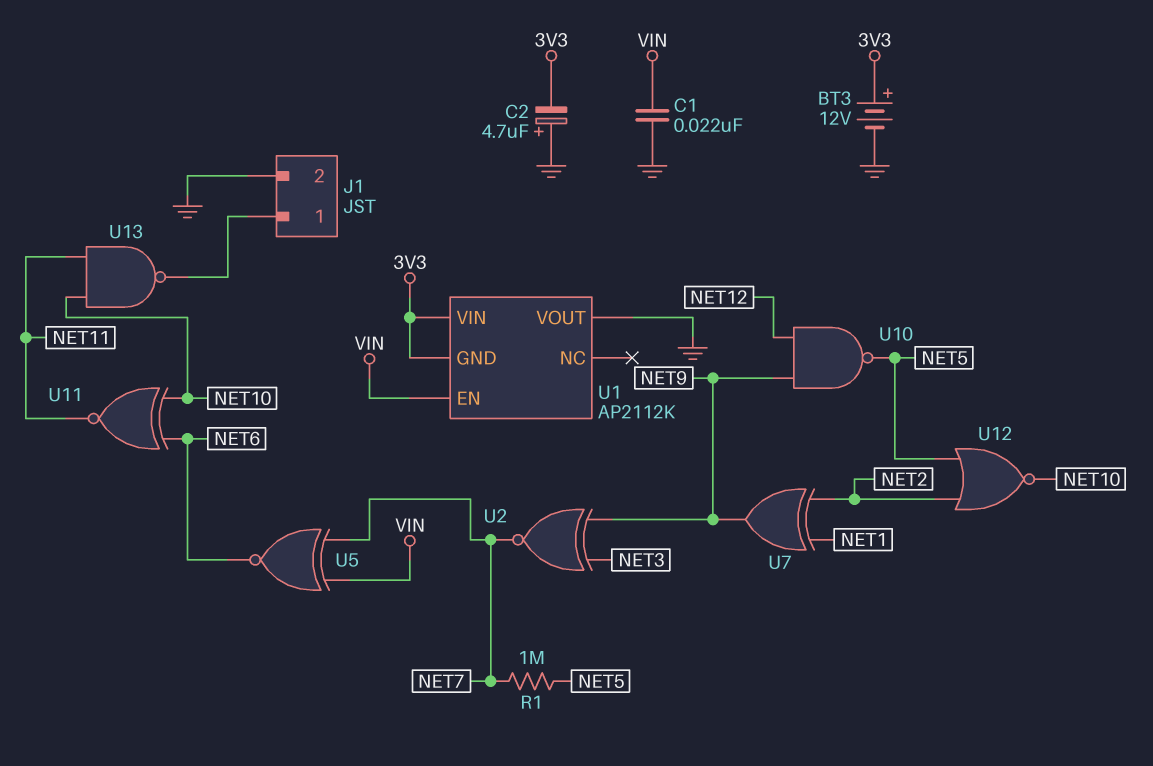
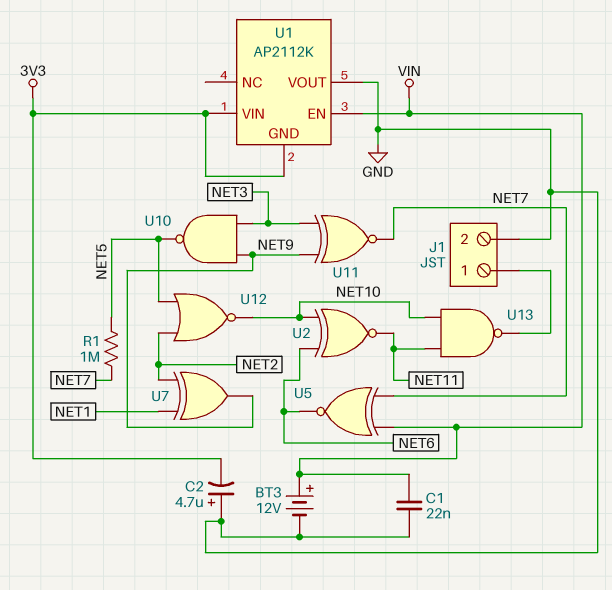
BT3: 12V (plus 3V3, minus GND) -> 12V (plus VIN, minus GND)
U2: XNOR (in NET3, in NET9, out NET7) -> XNOR (in NET6, in NET10, out NET11)
U10: NAND (in NET9, in NET12, out NET5) -> NAND (in NET3, in NET9, out NET5)
U11: XNOR (in NET6, in NET10, out NET11) -> XNOR (in NET3, in NET9, out NET7)

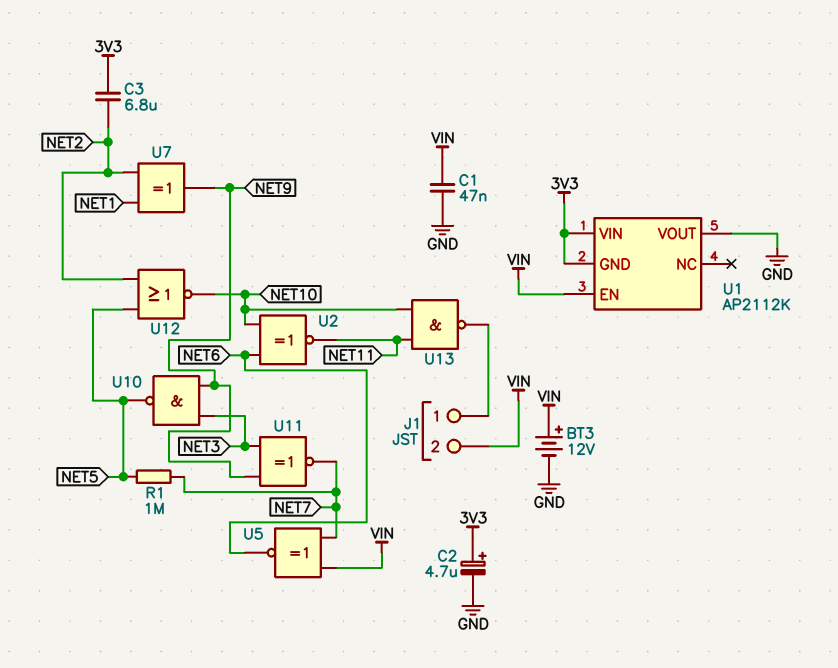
C1: 22nF (GND, VIN) -> 47nF (GND, VIN)
C2: 4.7uF (plus GND, minus 3V3) -> 4.7uF (plus 3V3, minus GND)
C3: none -> 6.8uF (3V3, NET2)
J1 pin 2: GND -> VIN

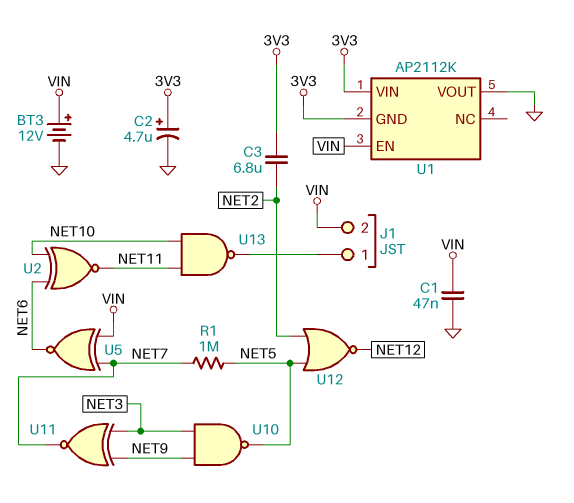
U7: XOR (in NET1, in NET2, out NET9) -> none
U12: NOR (in NET2, in NET5, out NET10) -> NOR (in NET2, in NET5, out NET12)

